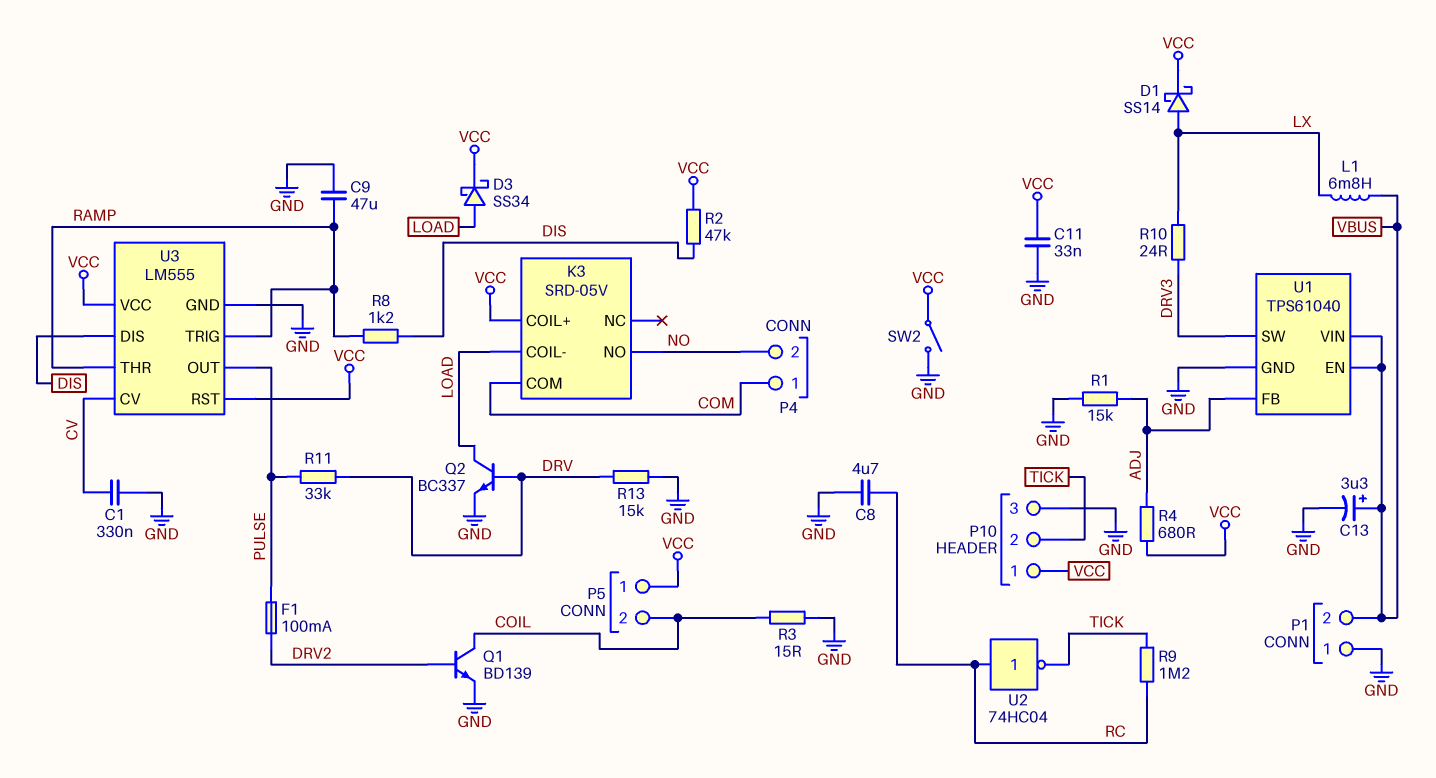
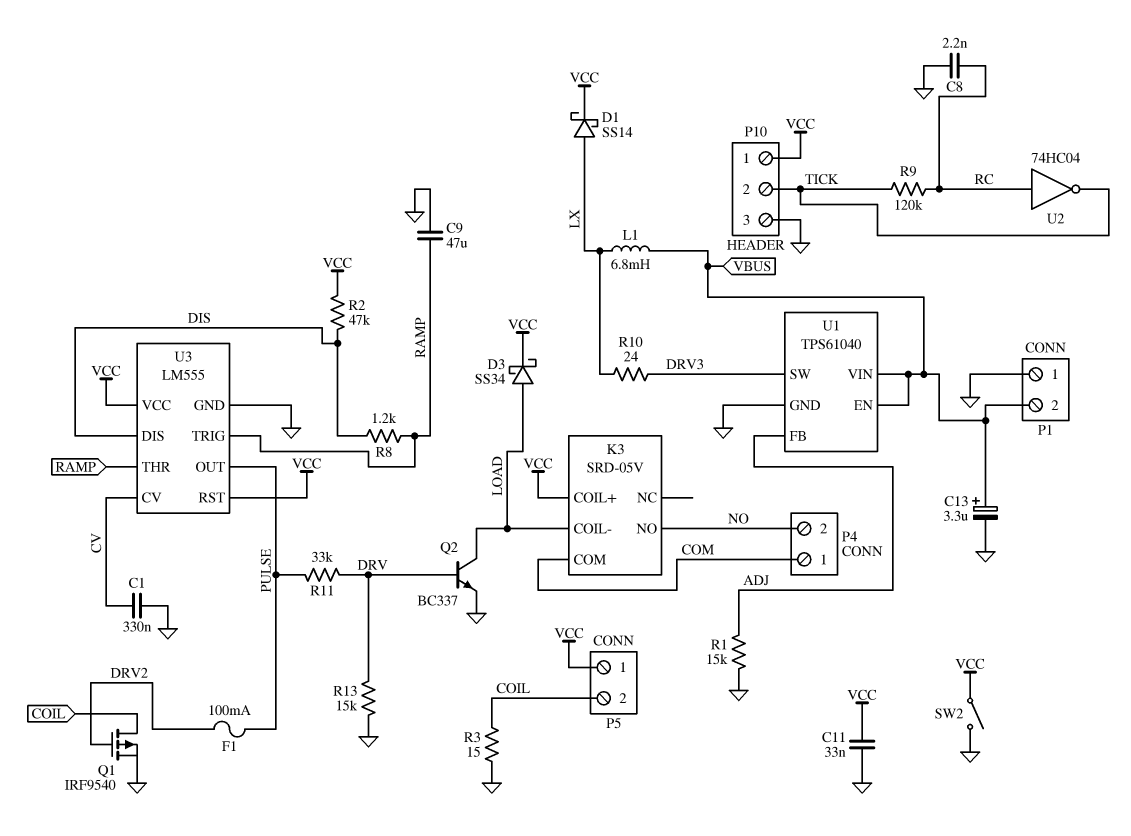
C8: 4.7uF (GND, RC) -> 2.2nF (GND, RC)
Q1: NPN BD139 (B DRV2, C COIL, E GND) -> PMOS IRF9540 (G DRV2, D COIL, S GND)
R4: 680 (ADJ, VCC) -> none
R9: 1.2M (RC, TICK) -> 120k (RC, TICK)

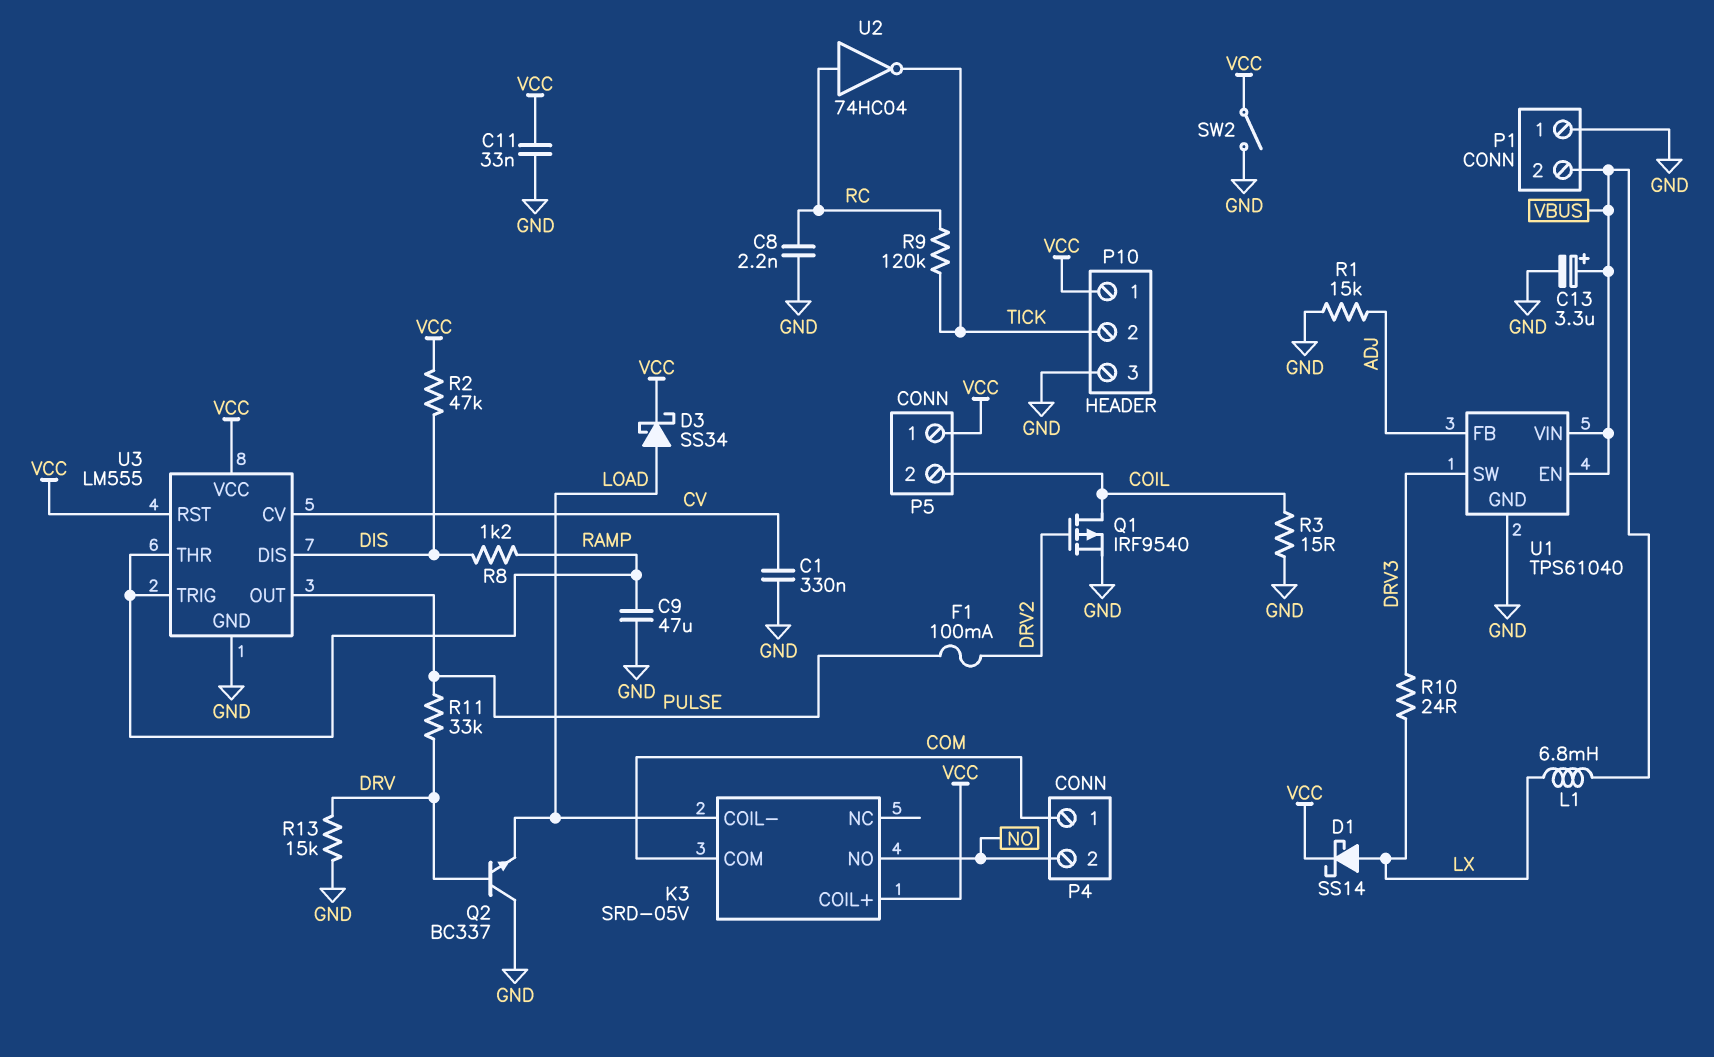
Q2: NPN BC337 (B DRV, C LOAD, E GND) -> NPN BC337 (B DRV, C GND, E LOAD)

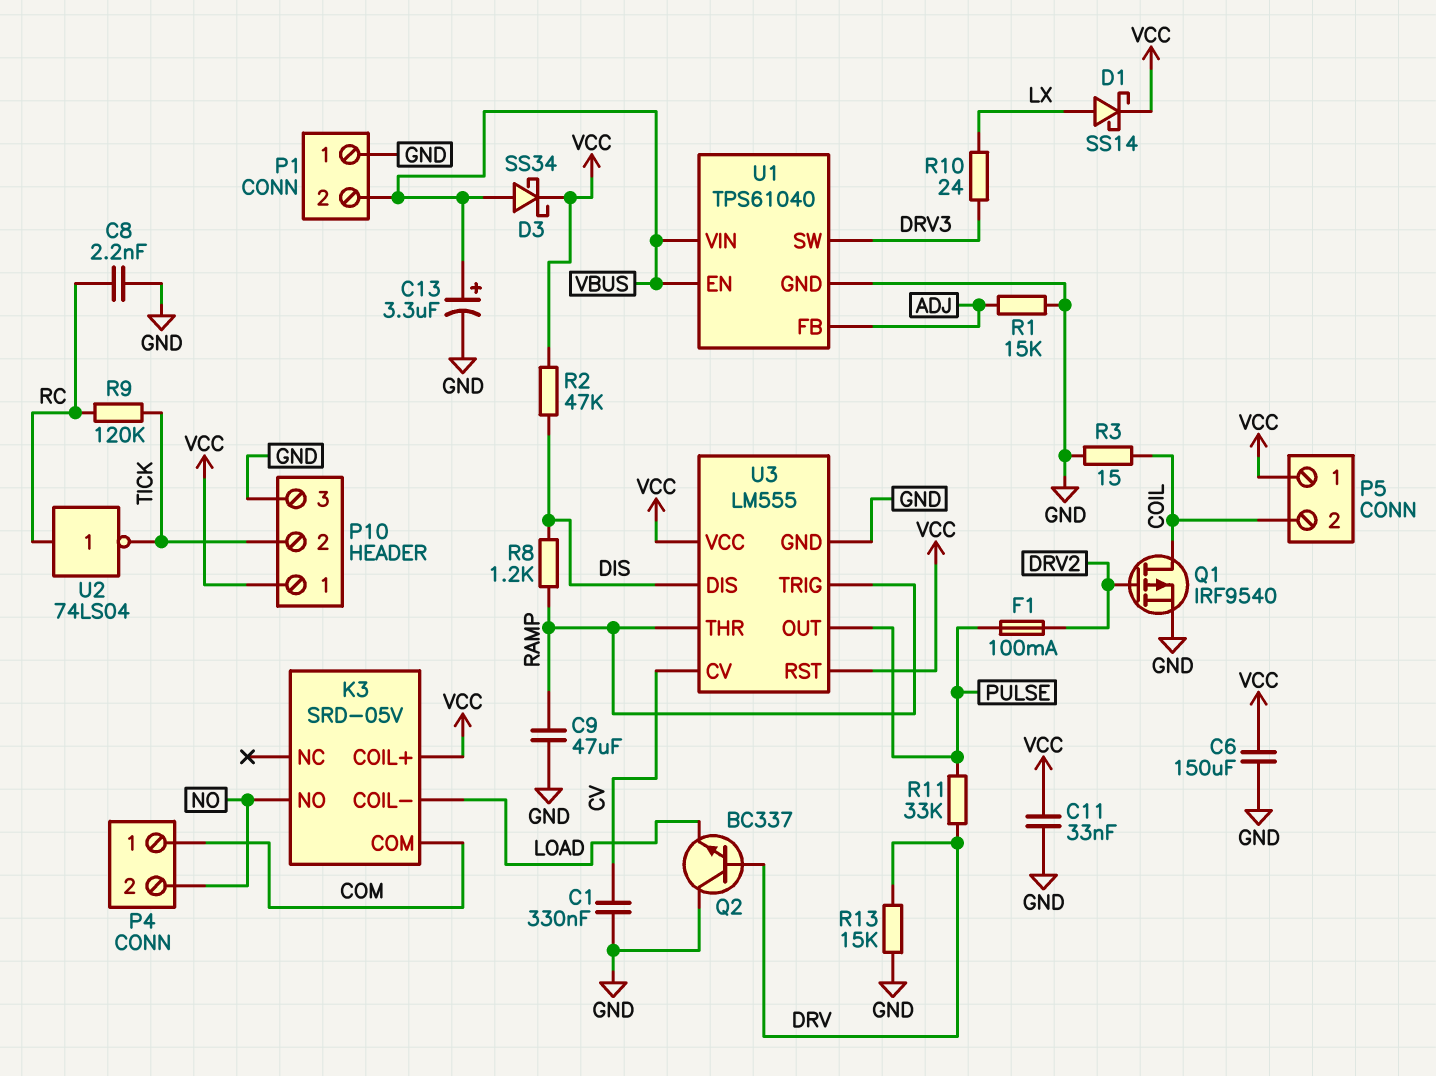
C6: none -> 150uF (GND, VCC)
D3: schottky SS34 (A LOAD, K VCC) -> schottky SS34 (A VBUS, K VCC)
L1: 6.8mH (LX, VBUS) -> none
SW2: switch (GND, VCC) -> none
U2: NOT 74HC04 (in RC, out TICK) -> NOT 74LS04 (in RC, out TICK)

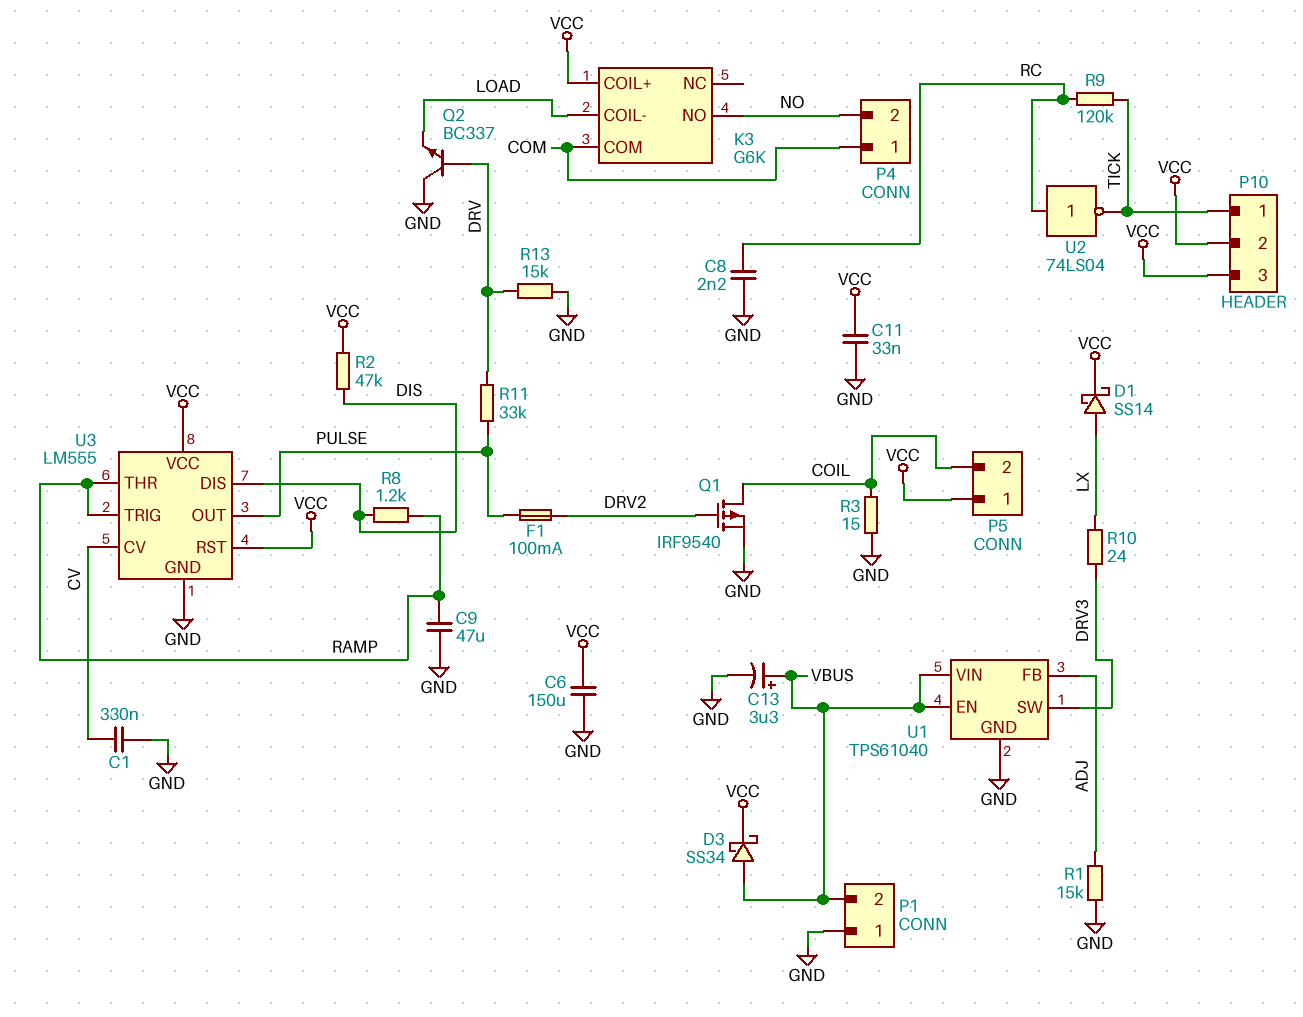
K3: SRD-05V -> G6K
P10 pin 1: VCC -> TICK
P10 pin 2: TICK -> VCC
P10 pin 3: GND -> VCC

